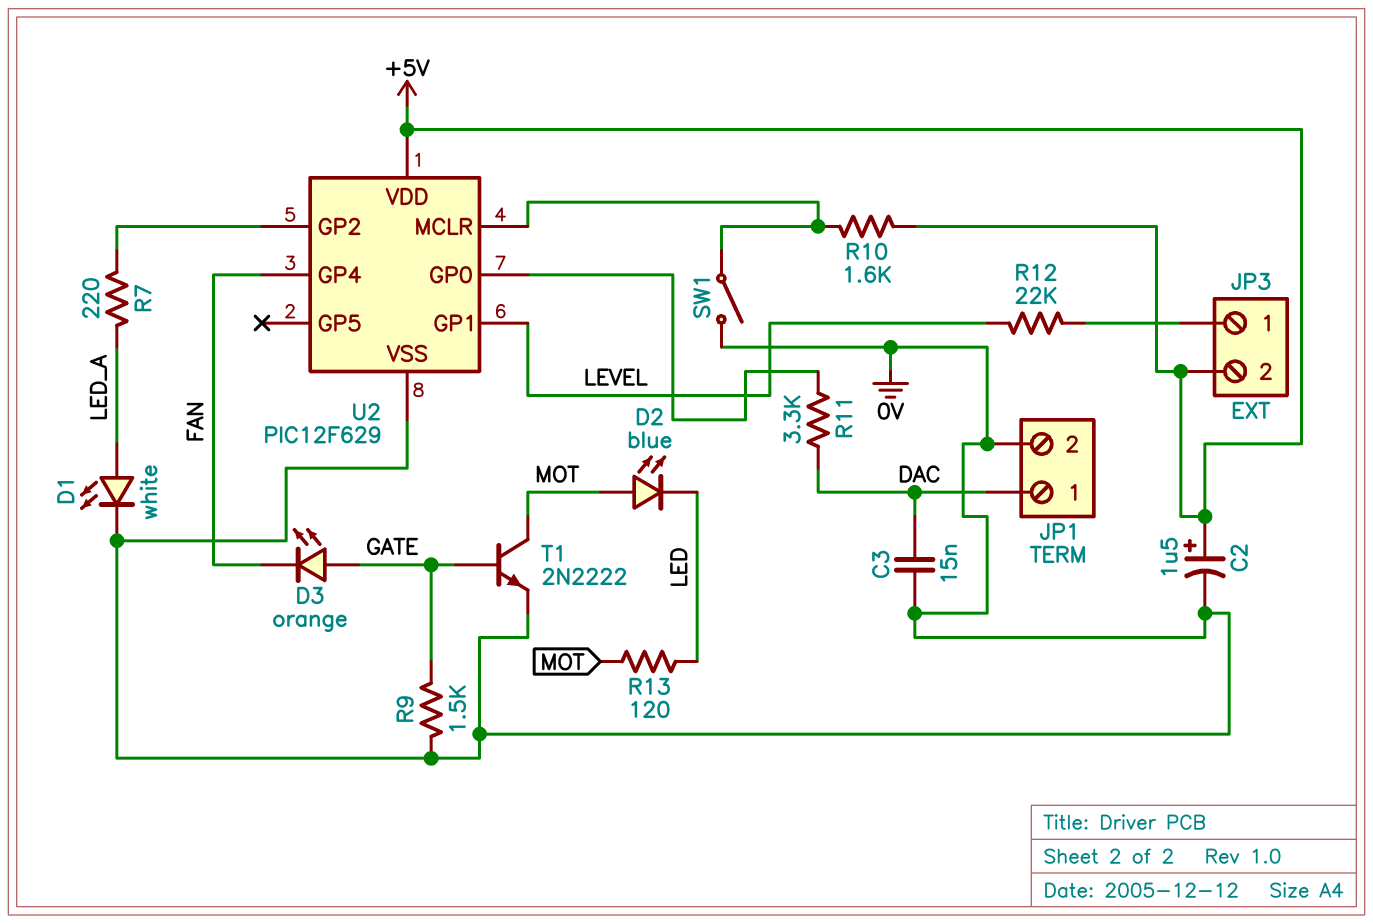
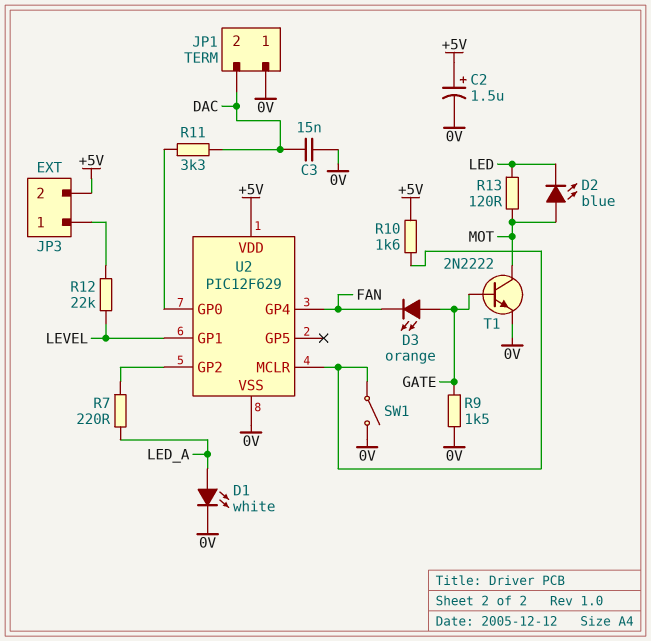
JP1 pin 1: DAC -> 0V
JP1 pin 2: 0V -> DAC

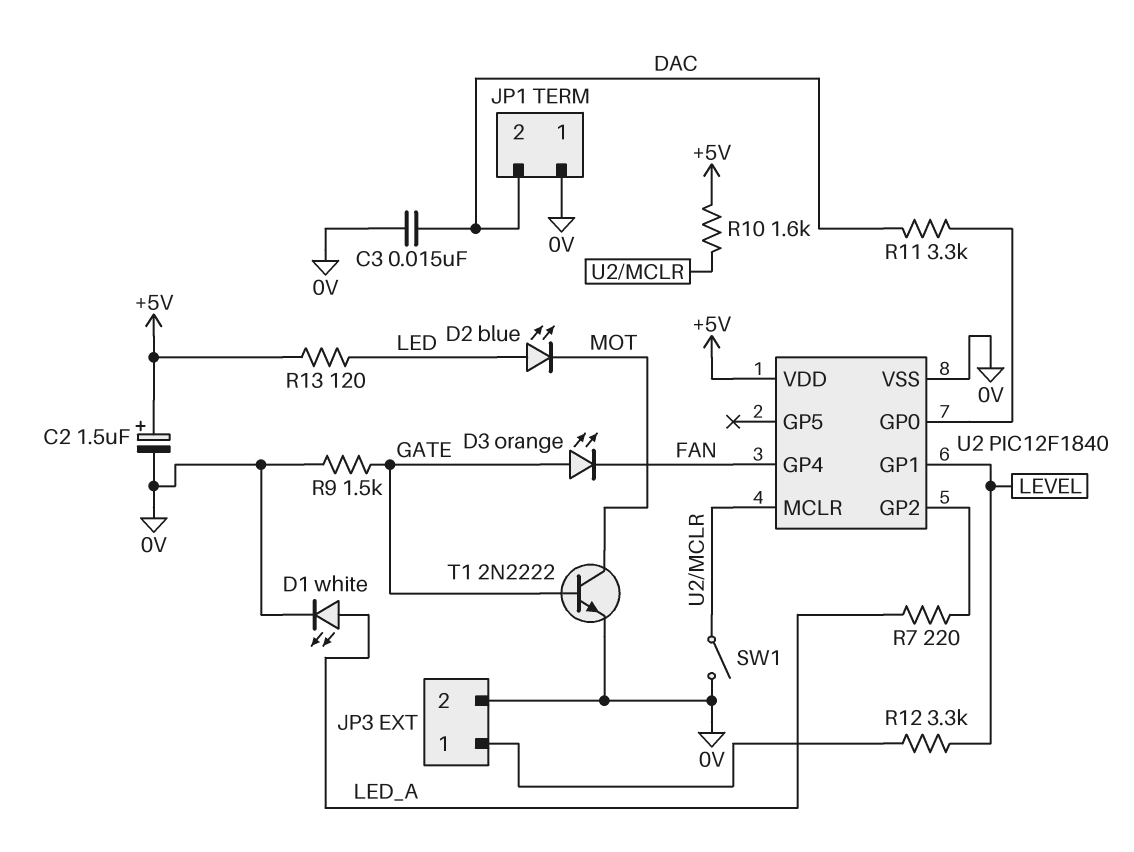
D2: LED blue (A MOT, K LED) -> LED blue (A LED, K MOT)
JP3 pin 2: +5V -> 0V
R12: 22k (JP3/1, LEVEL) -> 3.3k (JP3/1, LEVEL)
R13: 120 (LED, MOT) -> 120 (+5V, LED)
U2: PIC12F629 -> PIC12F1840

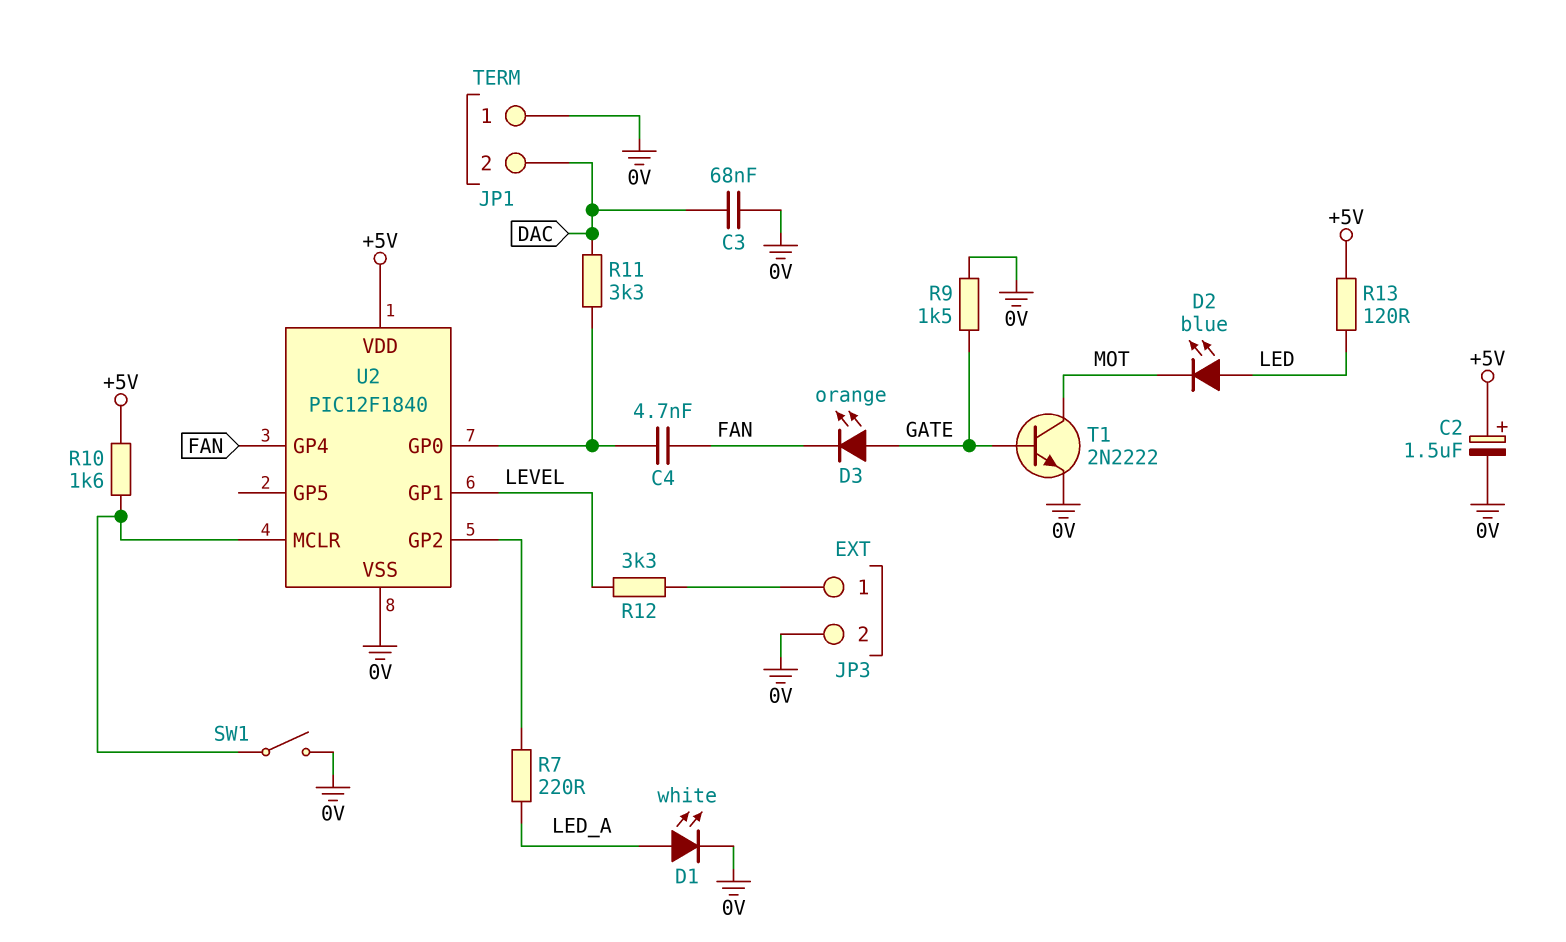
C3: 15nF (0V, DAC) -> 68nF (0V, DAC)
C4: none -> 4.7nF (FAN, U2/GP0)

